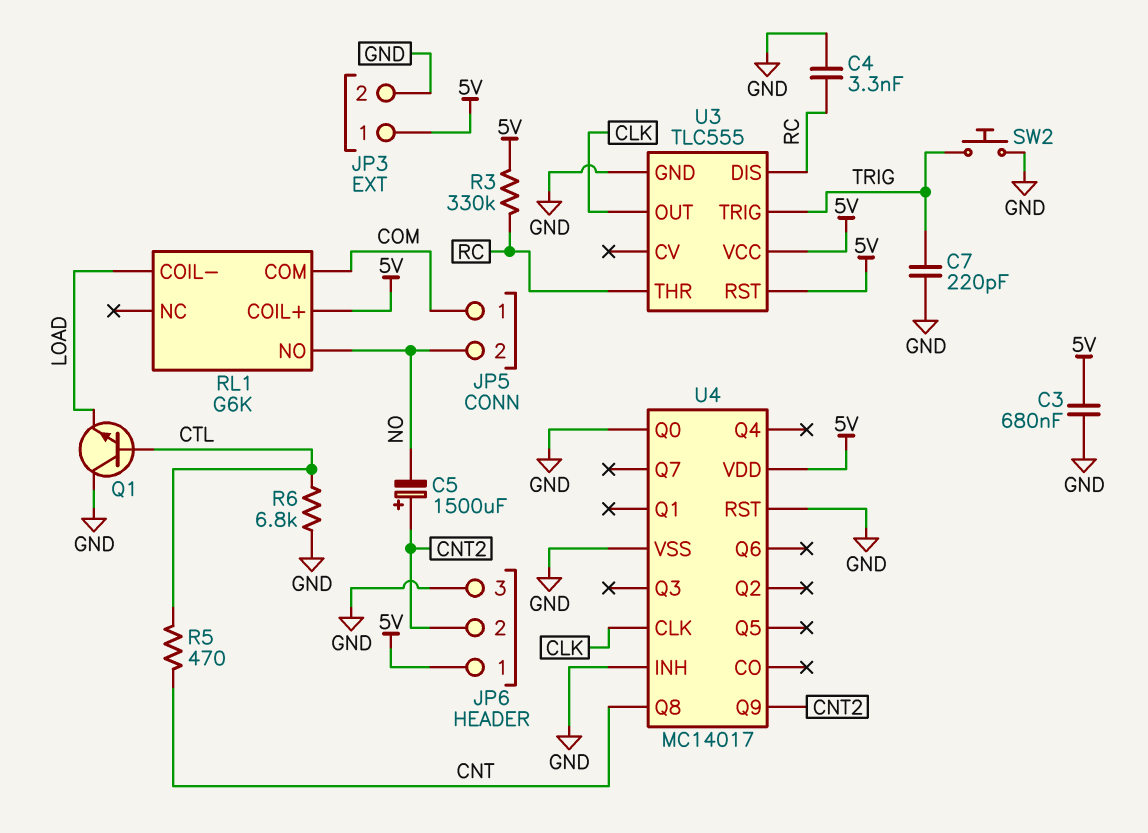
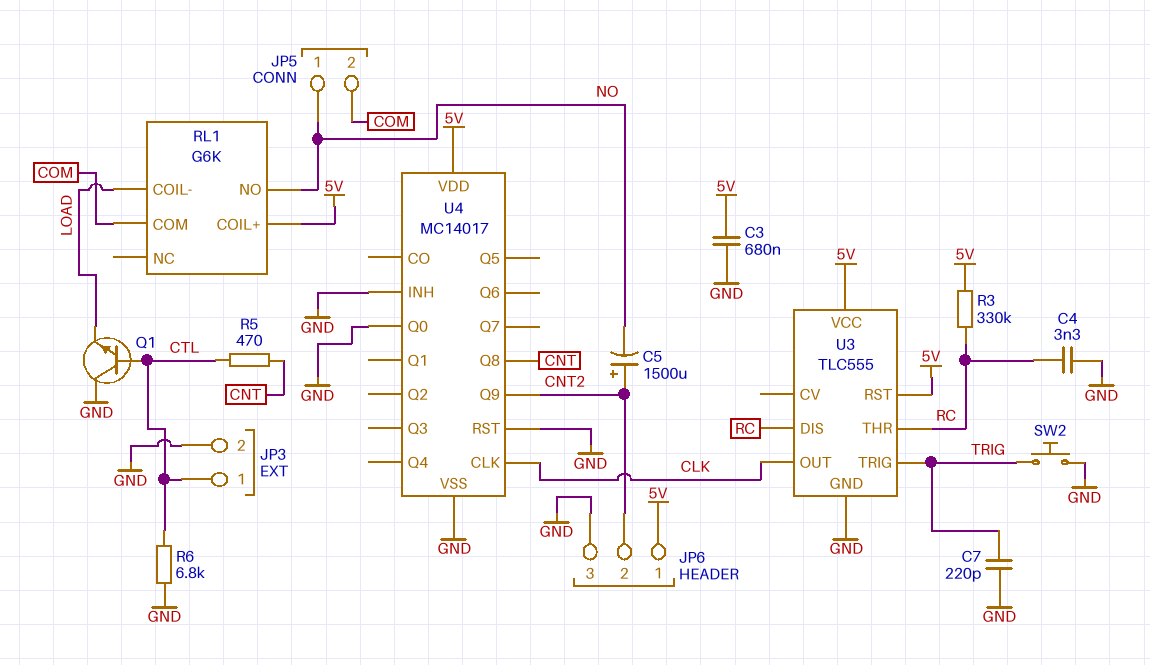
JP3 pin 1: 5V -> CTL
JP5 pin 1: COM -> NO
JP5 pin 2: NO -> COM

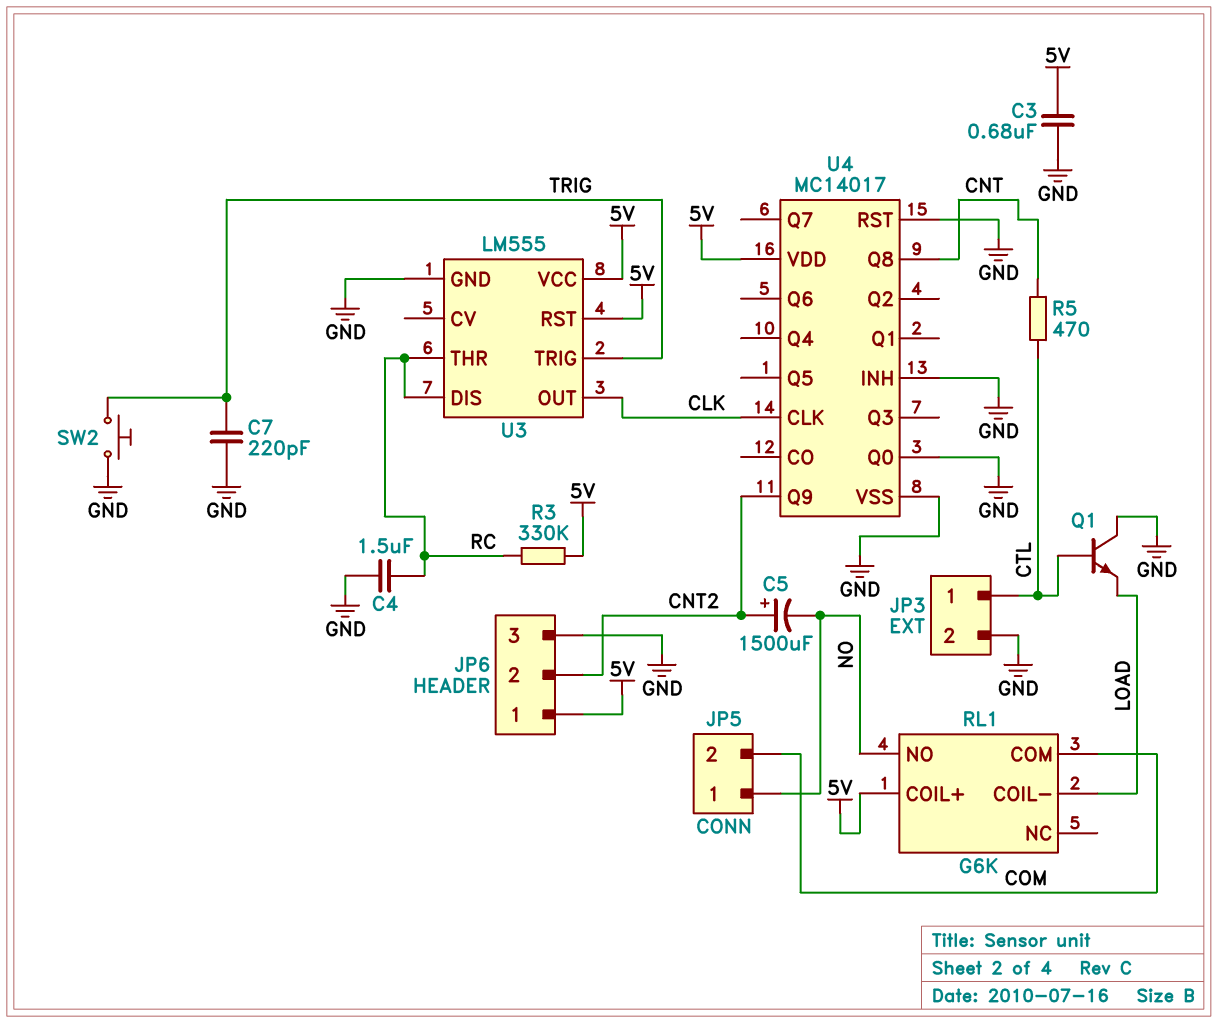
C4: 3.3nF (GND, RC) -> 1.5uF (GND, RC)
R6: 6.8k (CTL, GND) -> none
U3: TLC555 -> LM555

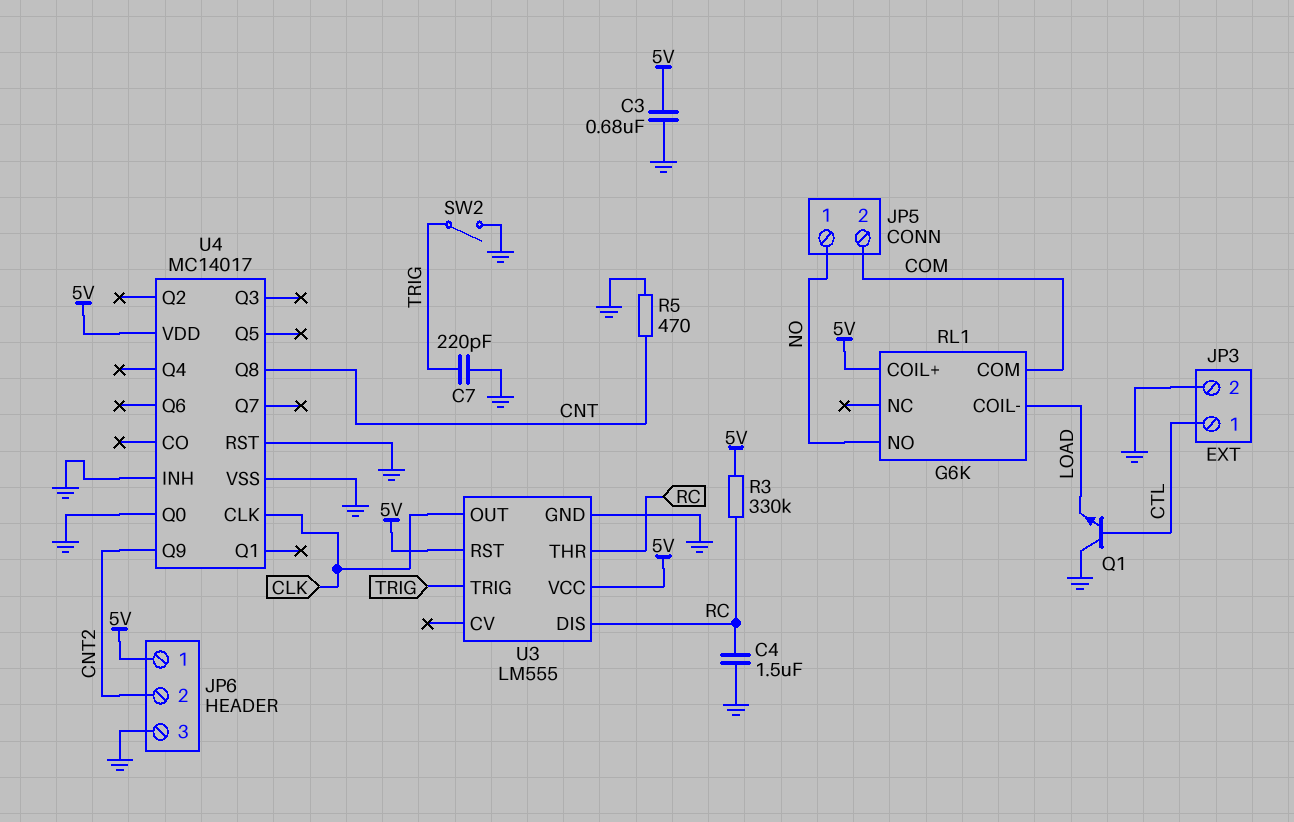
C5: 1500uF (plus CNT2, minus NO) -> none
R5: 470 (CNT, CTL) -> 470 (CNT, GND)
SW2: button (GND, TRIG) -> switch (GND, TRIG)

